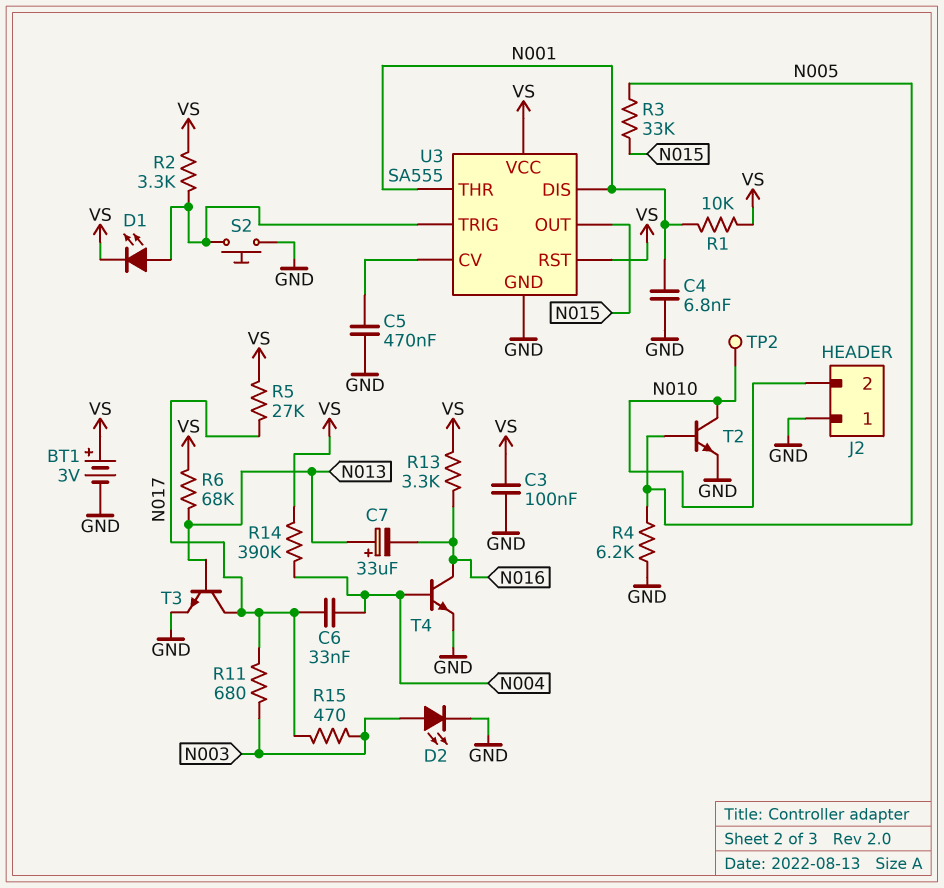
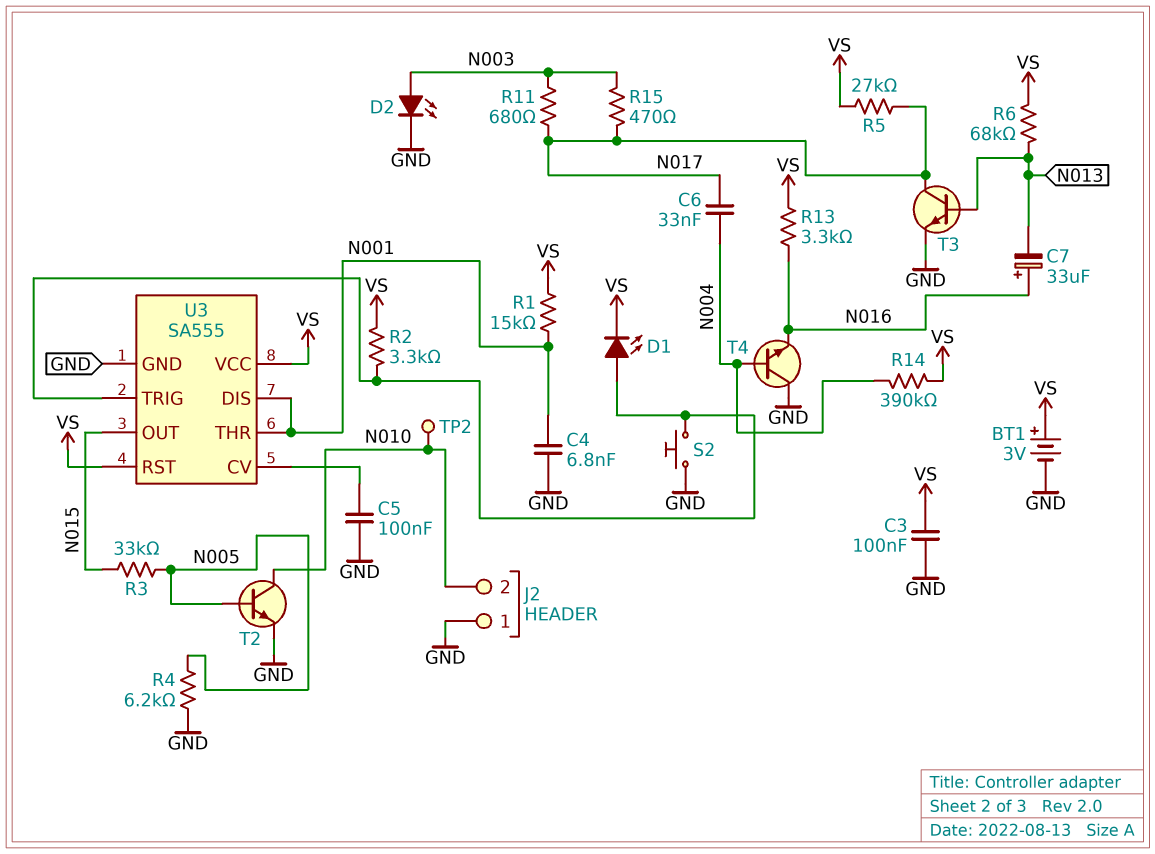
C5: 470nF (GND, U3/CV) -> 100nF (GND, U3/CV)
C7: 33uF (plus N013, minus N016) -> 33uF (plus N016, minus N013)
R1: 10k (N001, VS) -> 15k (N001, VS)
T4: NPN (B N004, C N016, E GND) -> NPN (B N004, C GND, E N016)

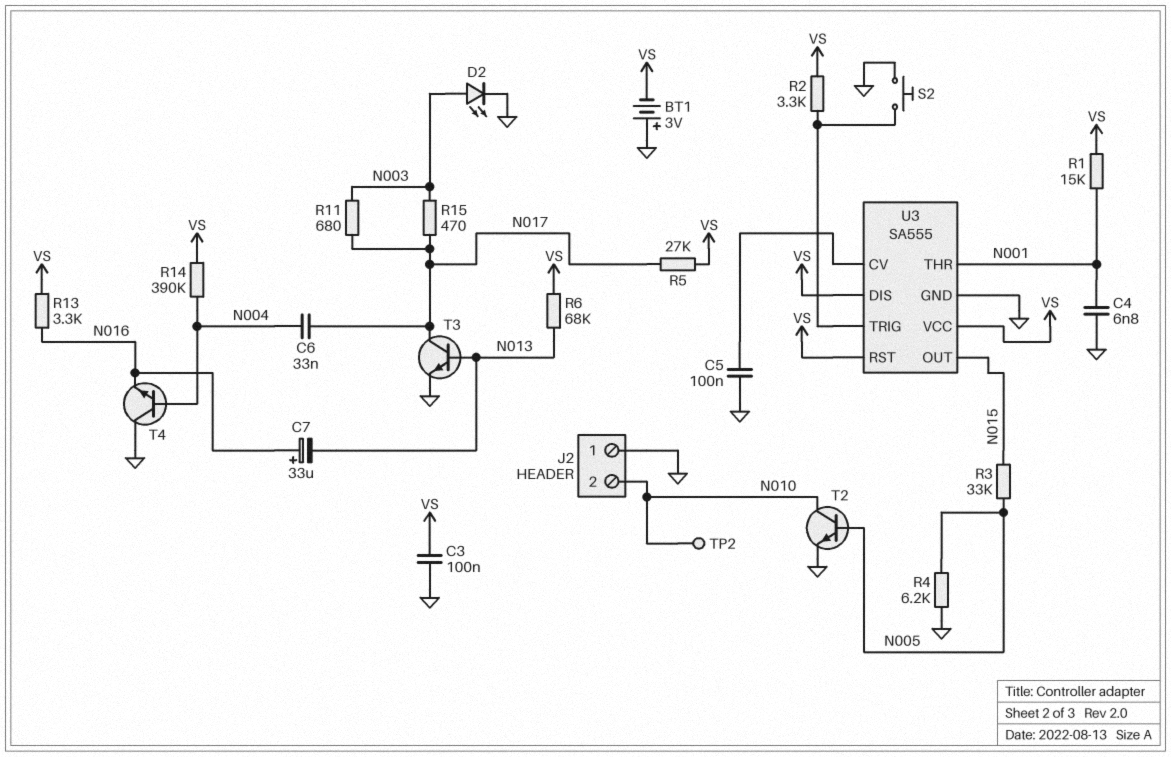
BT1: 3V (plus VS, minus GND) -> 3V (plus GND, minus VS)
D1: LED (A U3/TRIG, K VS) -> none
U3 pin DIS: N001 -> VS

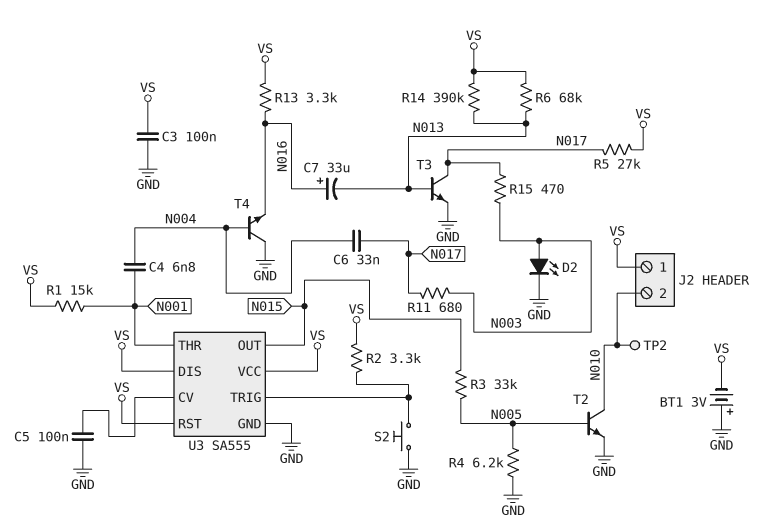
C4: 6.8nF (GND, N001) -> 6.8nF (N001, N004)
J2 pin 1: GND -> VS
R14: 390k (N004, VS) -> 390k (N013, VS)

